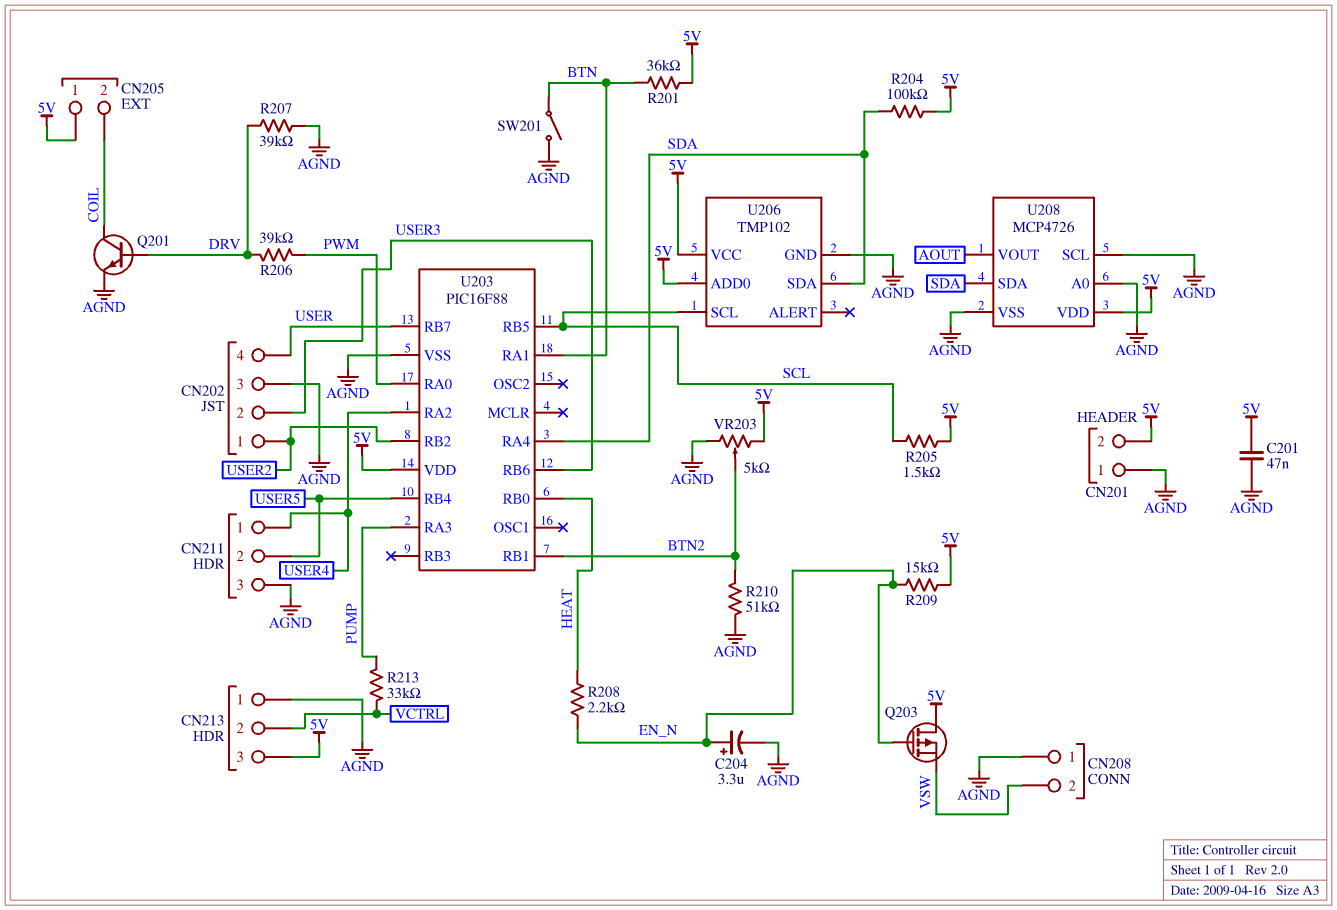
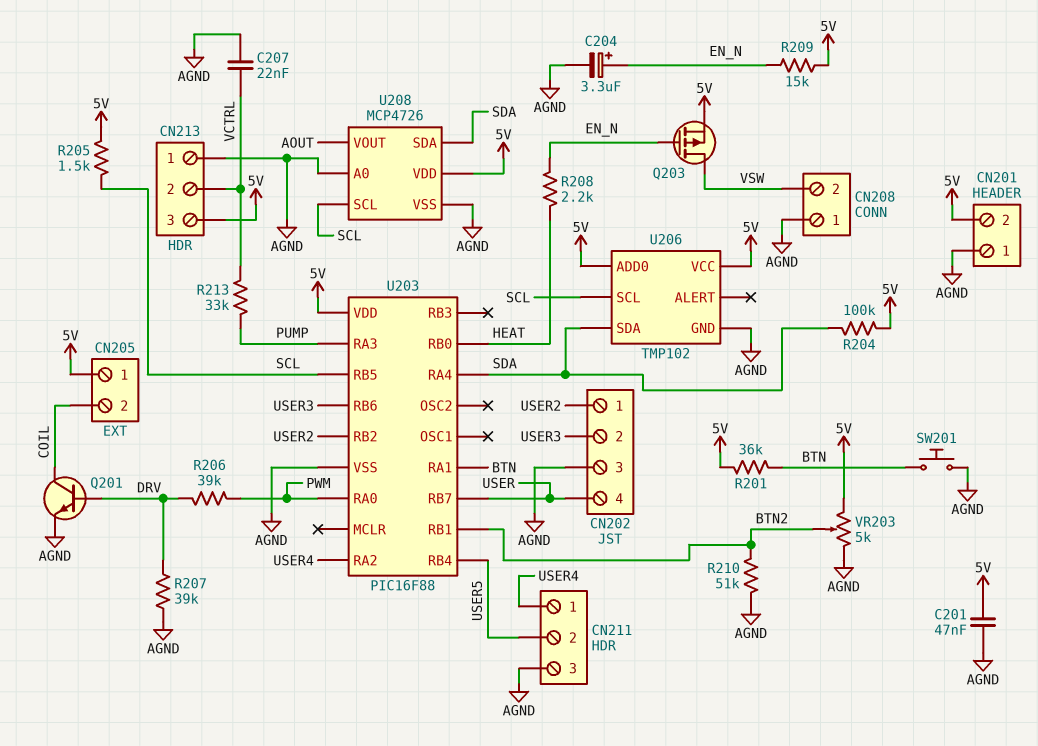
C207: none -> 22nF (AGND, VCTRL)
Q203: PMOS (G EN_N, D 5V, S VSW) -> PMOS (G EN_N, D VSW, S 5V)
SW201: switch (AGND, BTN) -> button (AGND, BTN)
U208 pin SCL: AGND -> SCL

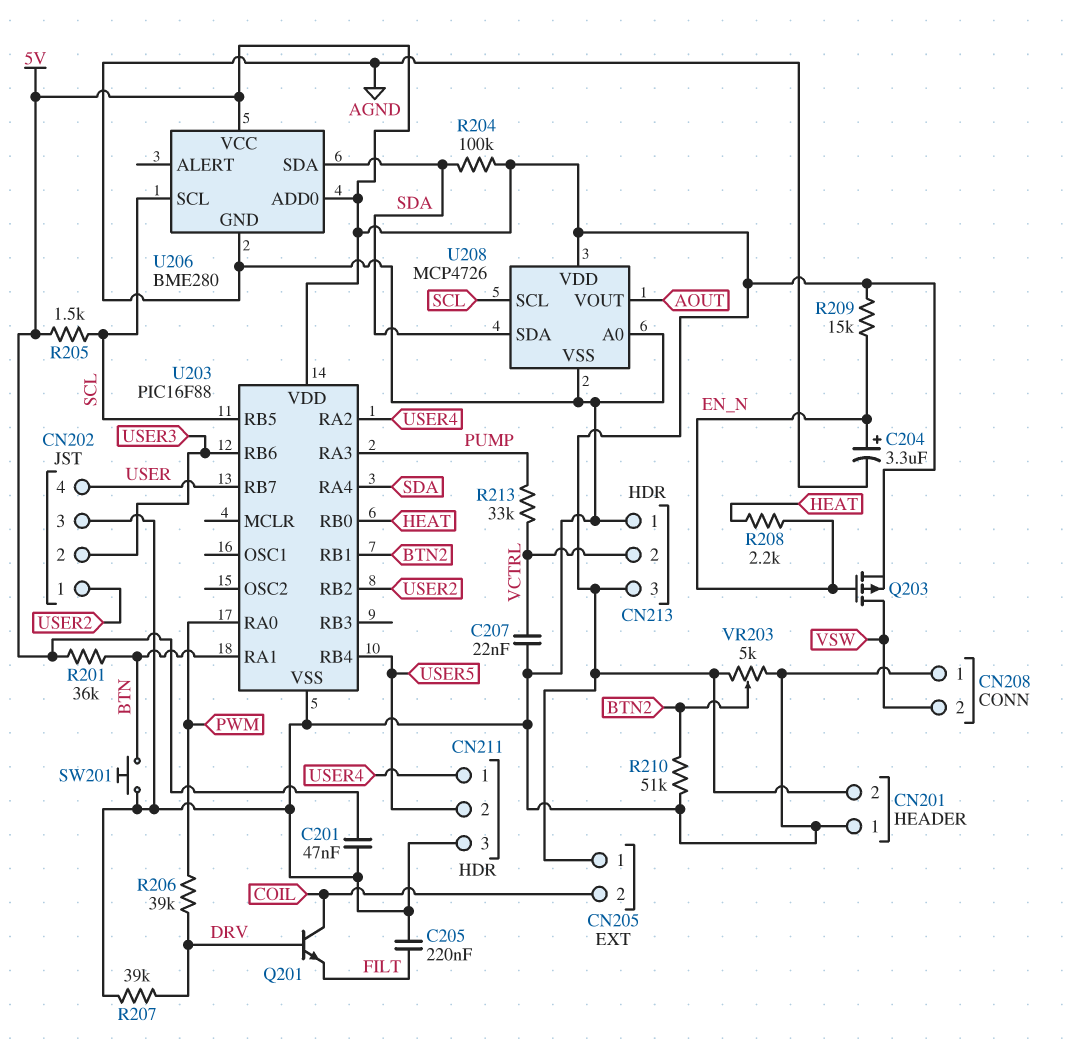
C205: none -> 220nF (AGND, FILT)
Q201: NPN (B DRV, C COIL, E AGND) -> NPN (B DRV, C COIL, E FILT)
U206: TMP102 -> BME280

